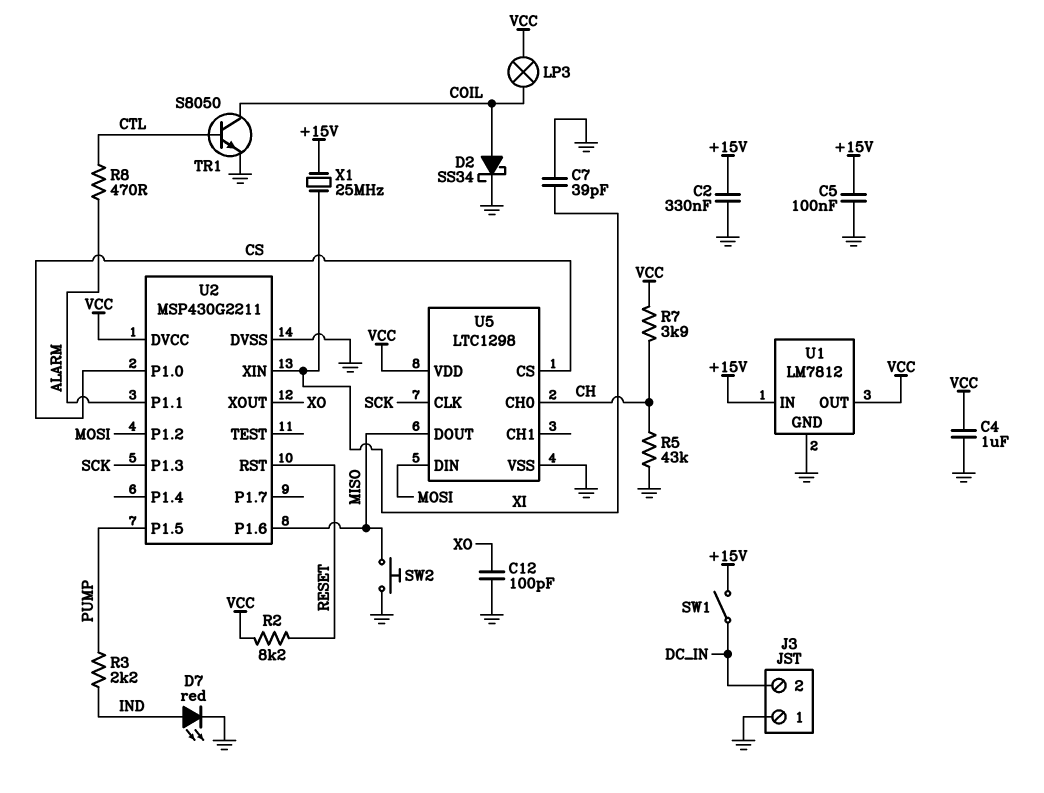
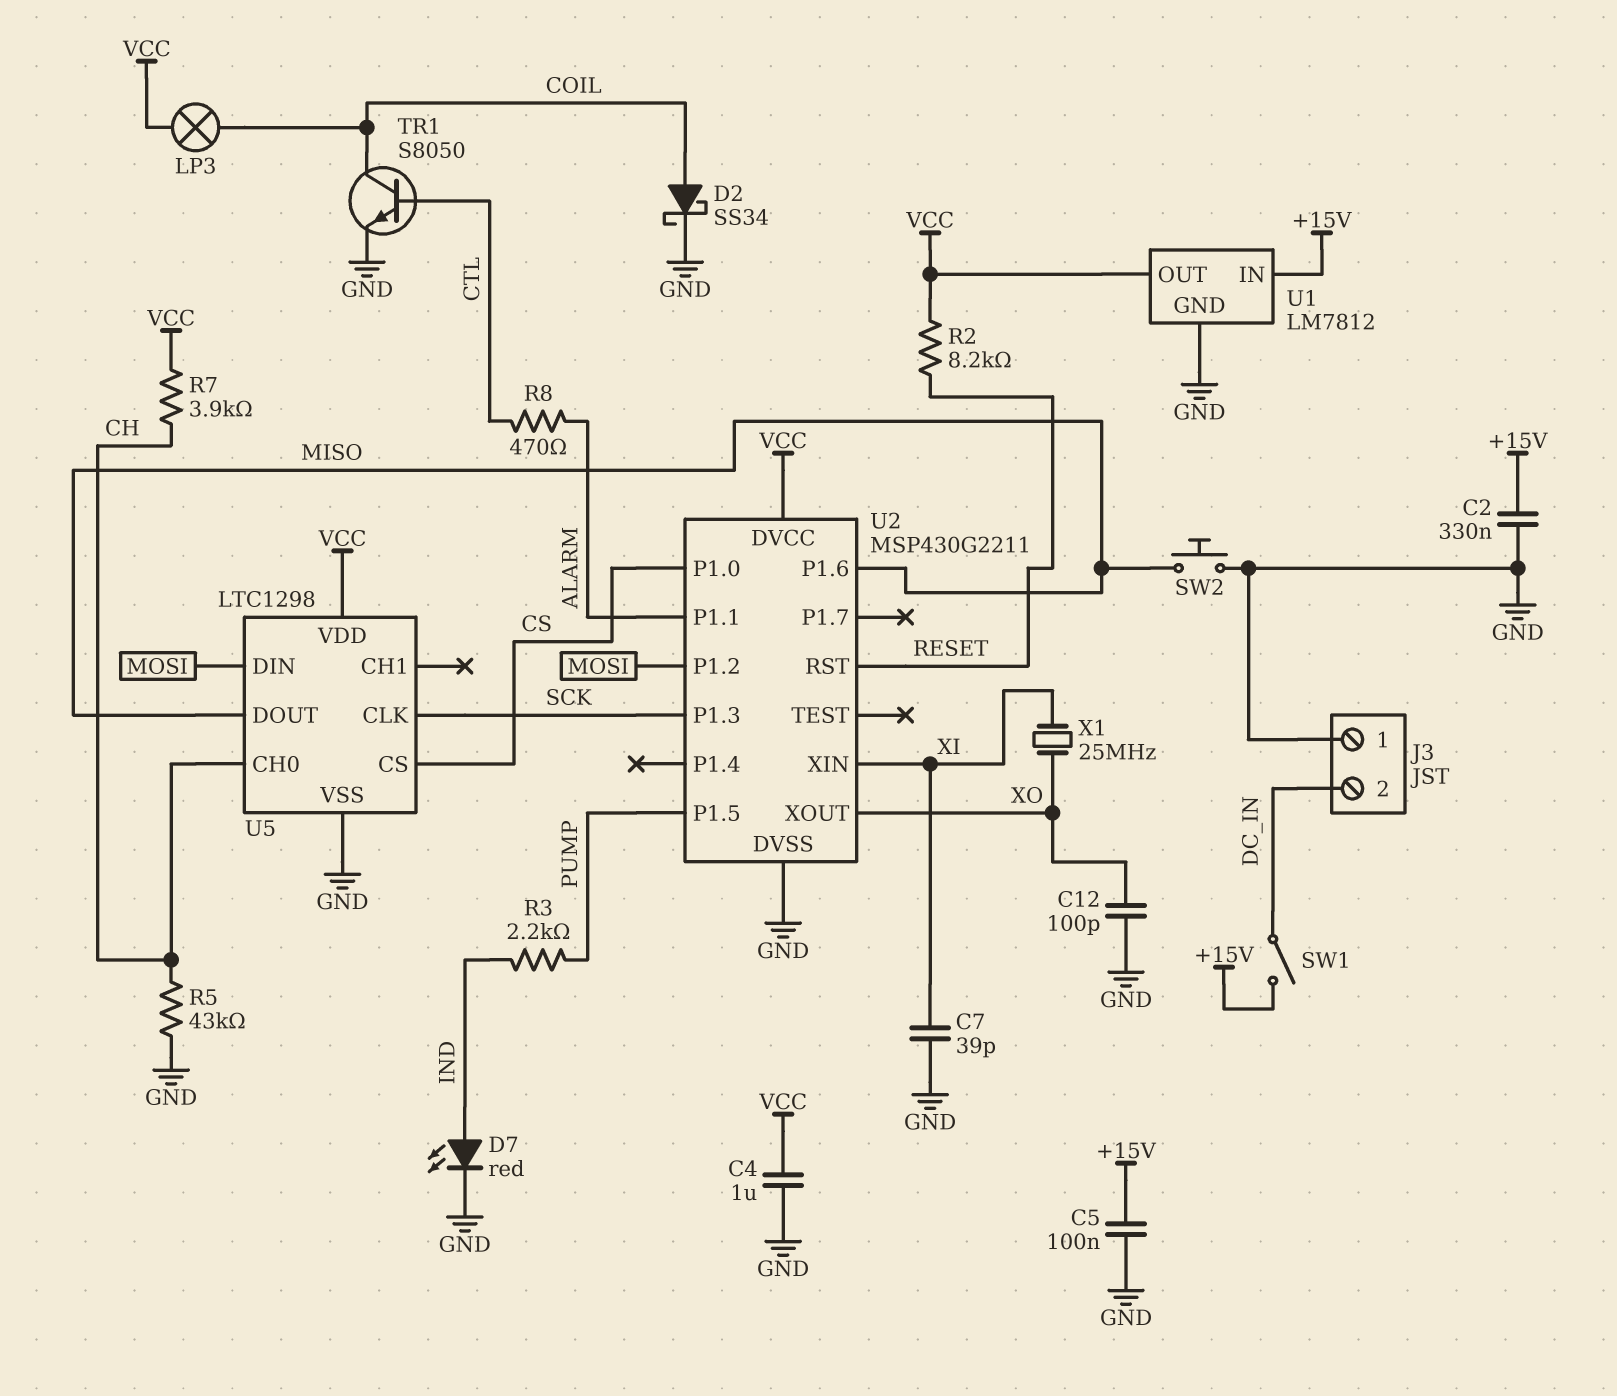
X1: 25MHz (+15V, XI) -> 25MHz (XI, XO)

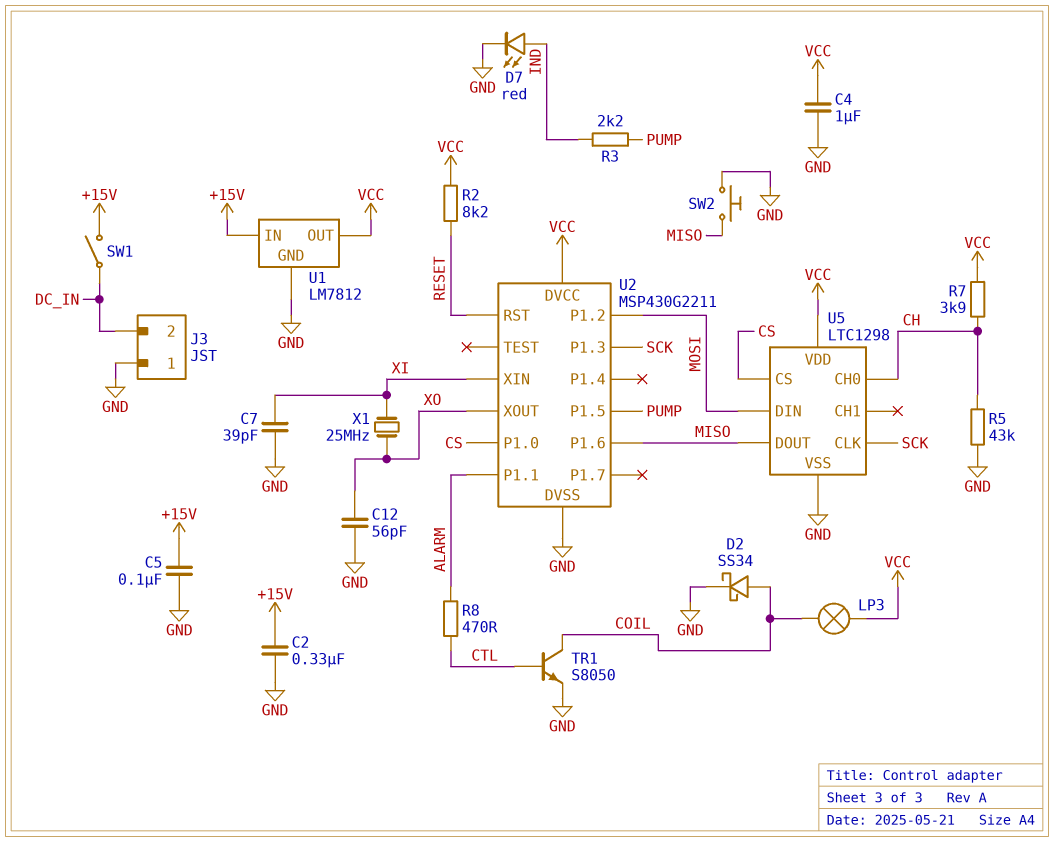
C12: 100pF (GND, XO) -> 56pF (GND, XO)

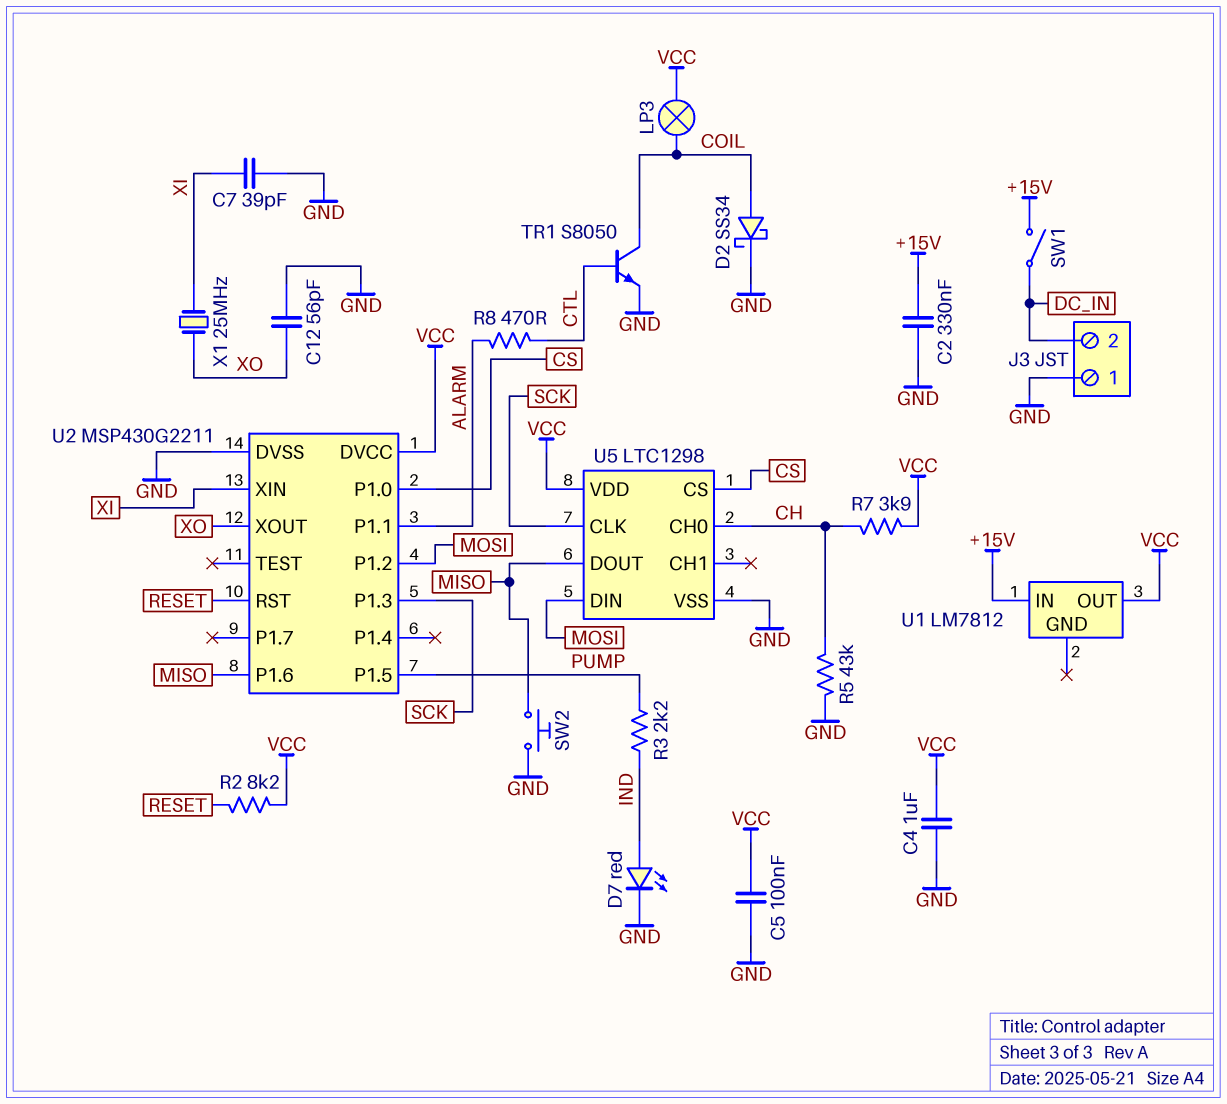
C5: 100nF (+15V, GND) -> 100nF (GND, VCC)
U1 pin GND: GND -> none

